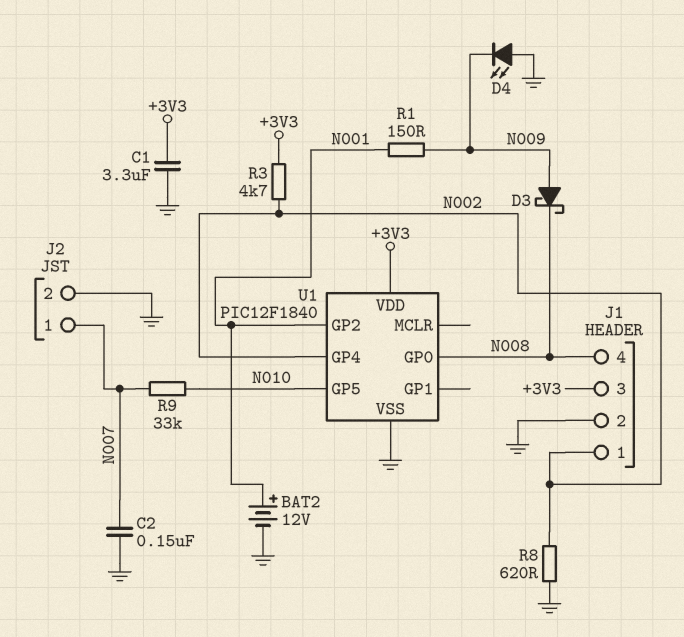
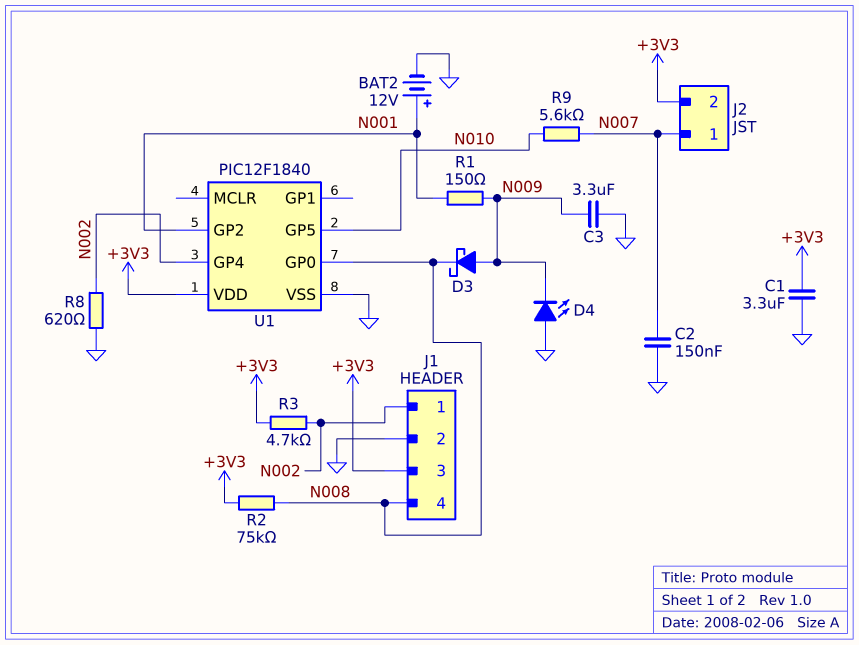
C3: none -> 3.3uF (GND, N009)
J2 pin 2: GND -> +3V3
R2: none -> 75k (+3V3, N008)
R9: 33k (N007, N010) -> 5.6k (N007, N010)

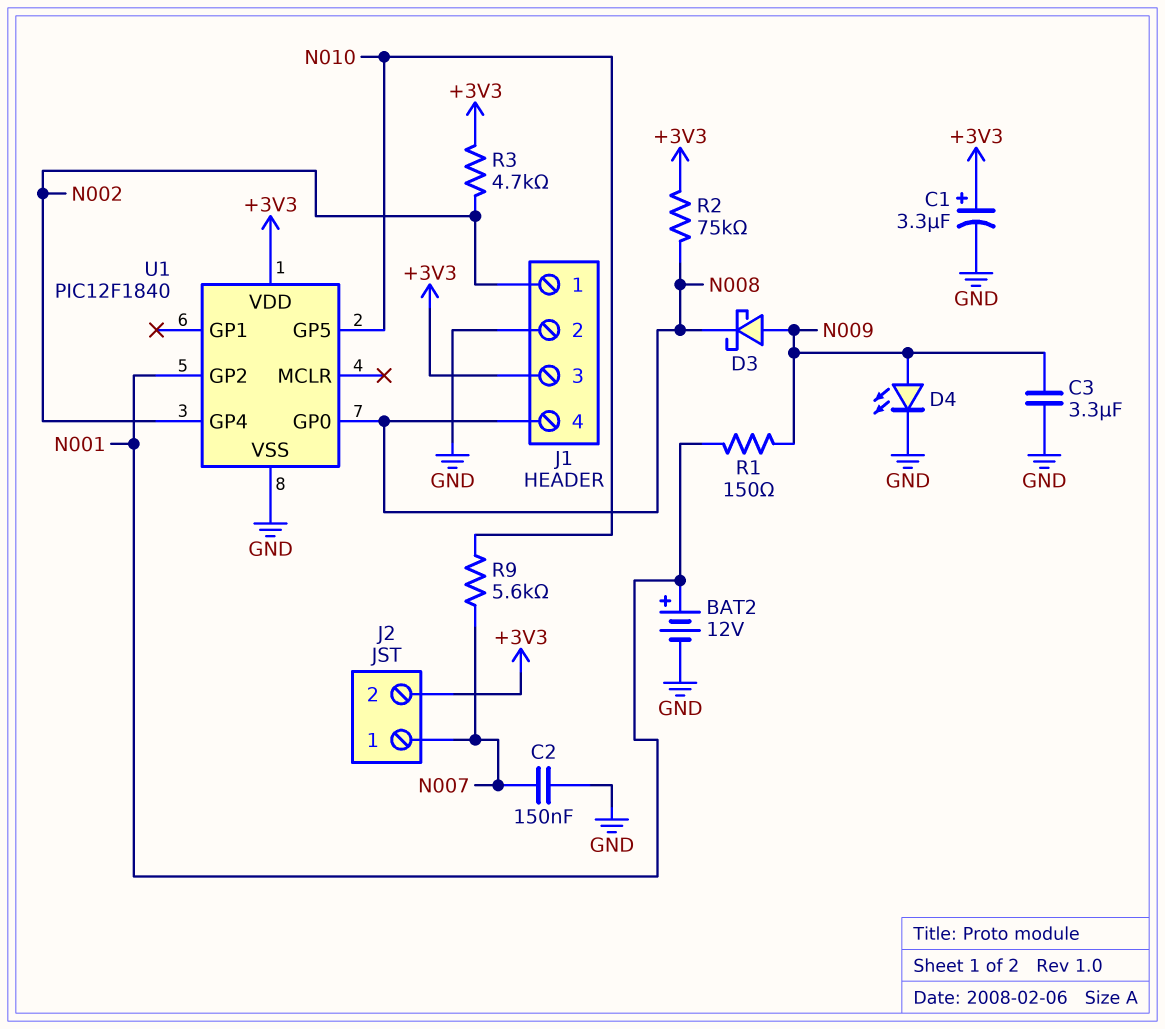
C1: 3.3uF (+3V3, GND) -> 3.3uF (plus +3V3, minus GND)
D4: LED (A GND, K N009) -> LED (A N009, K GND)
R8: 620 (GND, N002) -> none

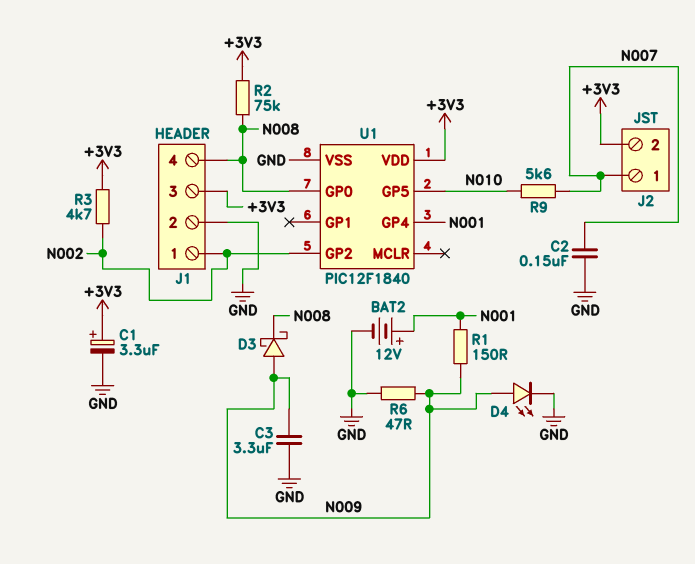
R6: none -> 47 (GND, N009)
U1 pin GP2: N001 -> N002
U1 pin GP4: N002 -> N001

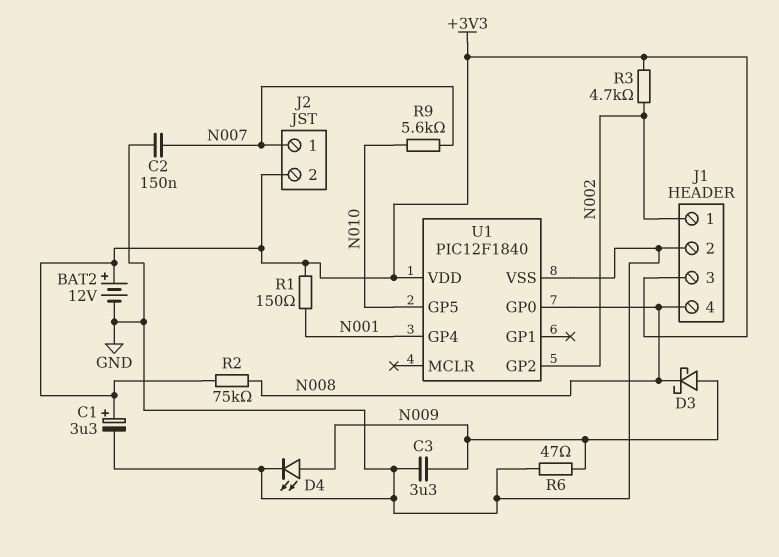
BAT2: 12V (plus N001, minus GND) -> 12V (plus +3V3, minus GND)
R1: 150 (N001, N009) -> 150 (+3V3, N001)

